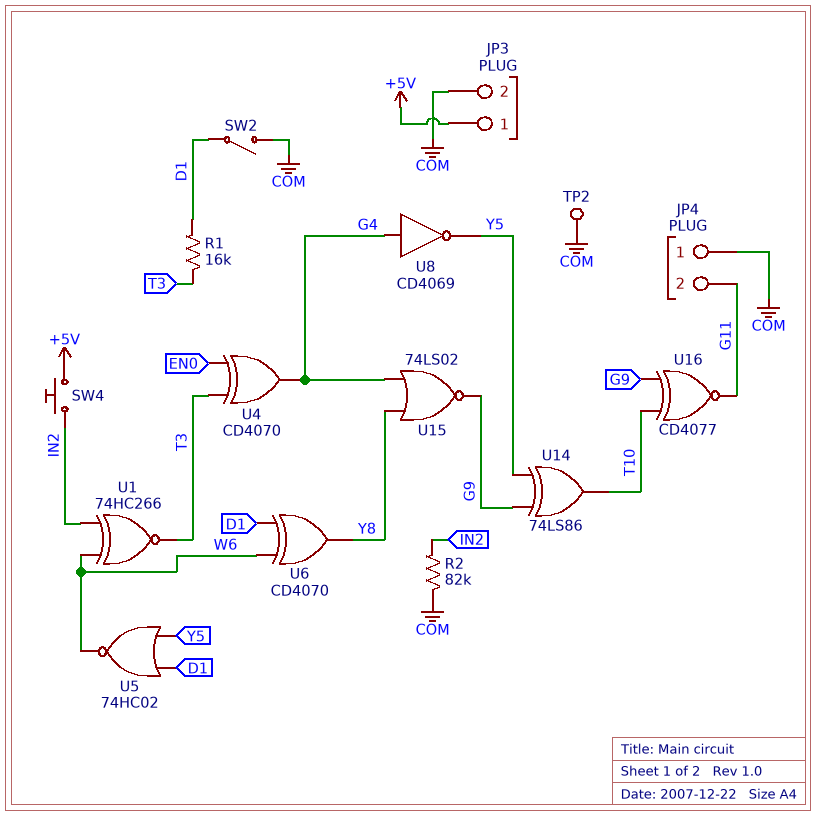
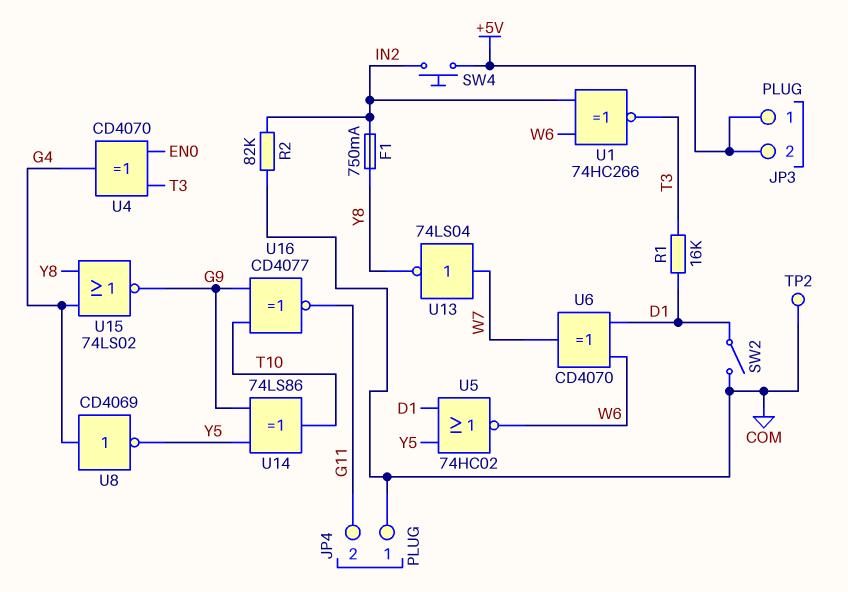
F1: none -> 750mA (IN2, Y8)
JP3 pin 2: COM -> +5V
U6: XOR CD4070 (in D1, in W6, out Y8) -> XOR CD4070 (in D1, in W6, out W7)
U13: none -> NOT 74LS04 (in W7, out Y8)

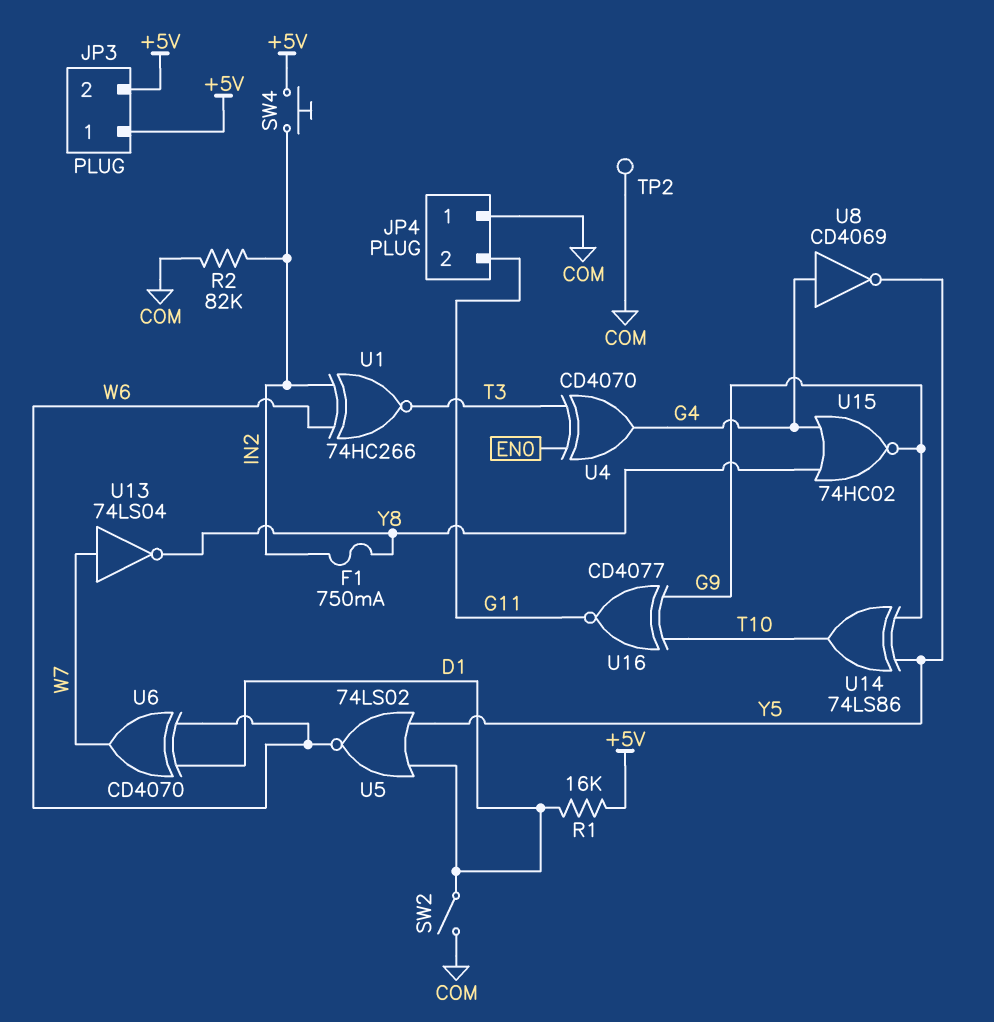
R1: 16k (D1, T3) -> 16k (+5V, D1)
U5: NOR 74HC02 (in D1, in Y5, out W6) -> NOR 74LS02 (in D1, in Y5, out W6)
U15: NOR 74LS02 (in G4, in Y8, out G9) -> NOR 74HC02 (in G4, in Y8, out G9)

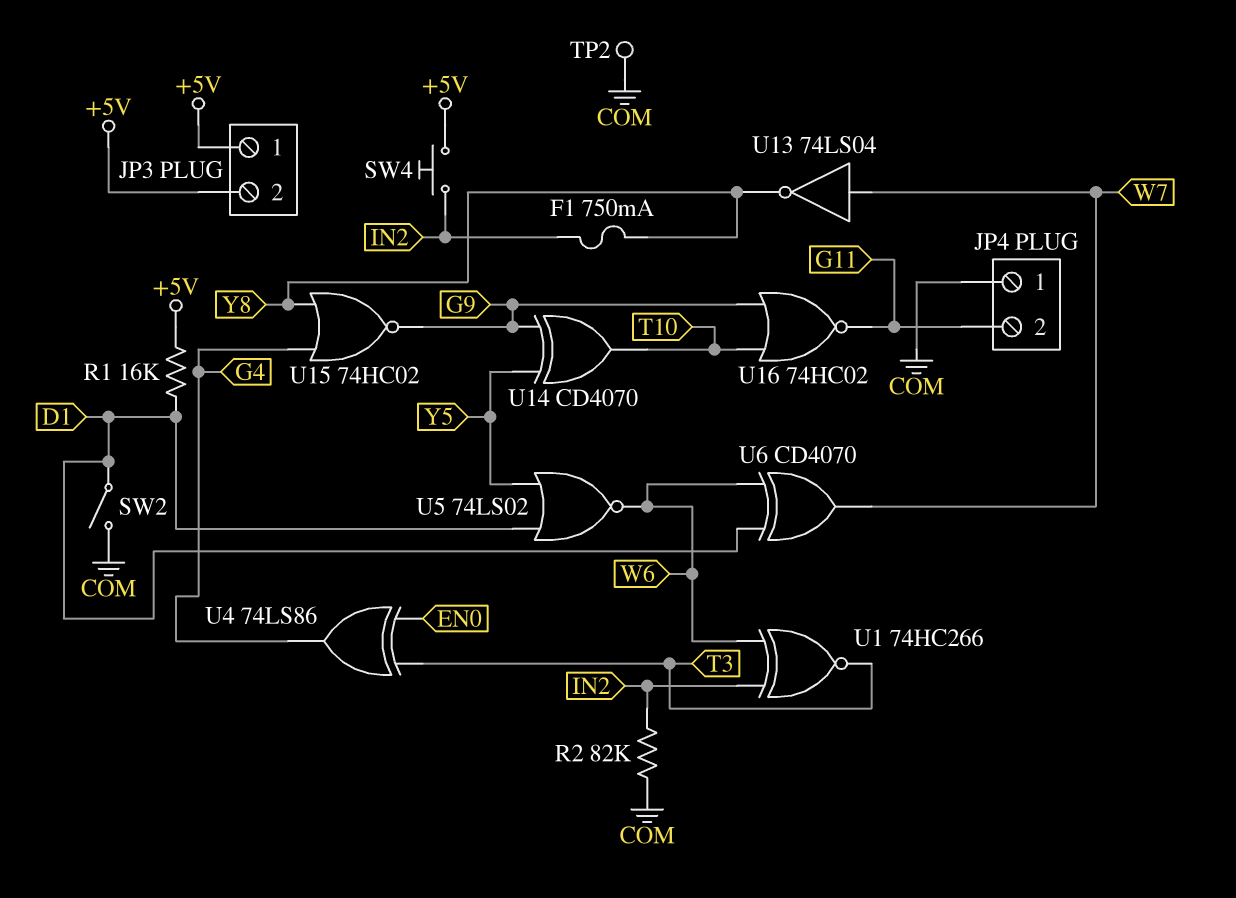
U4: XOR CD4070 (in EN0, in T3, out G4) -> XOR 74LS86 (in EN0, in T3, out G4)
U8: NOT CD4069 (in G4, out Y5) -> none
U14: XOR 74LS86 (in G9, in Y5, out T10) -> XOR CD4070 (in G9, in Y5, out T10)
U16: XNOR CD4077 (in G9, in T10, out G11) -> NOR 74HC02 (in G9, in T10, out G11)

